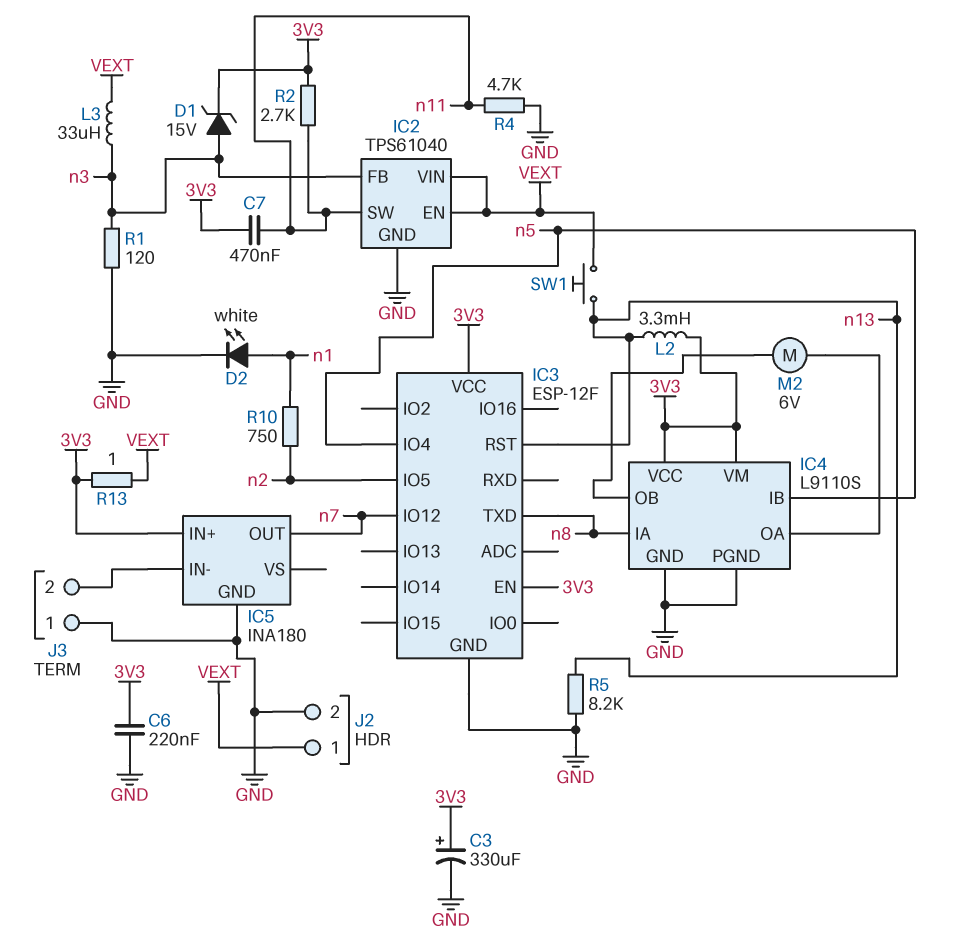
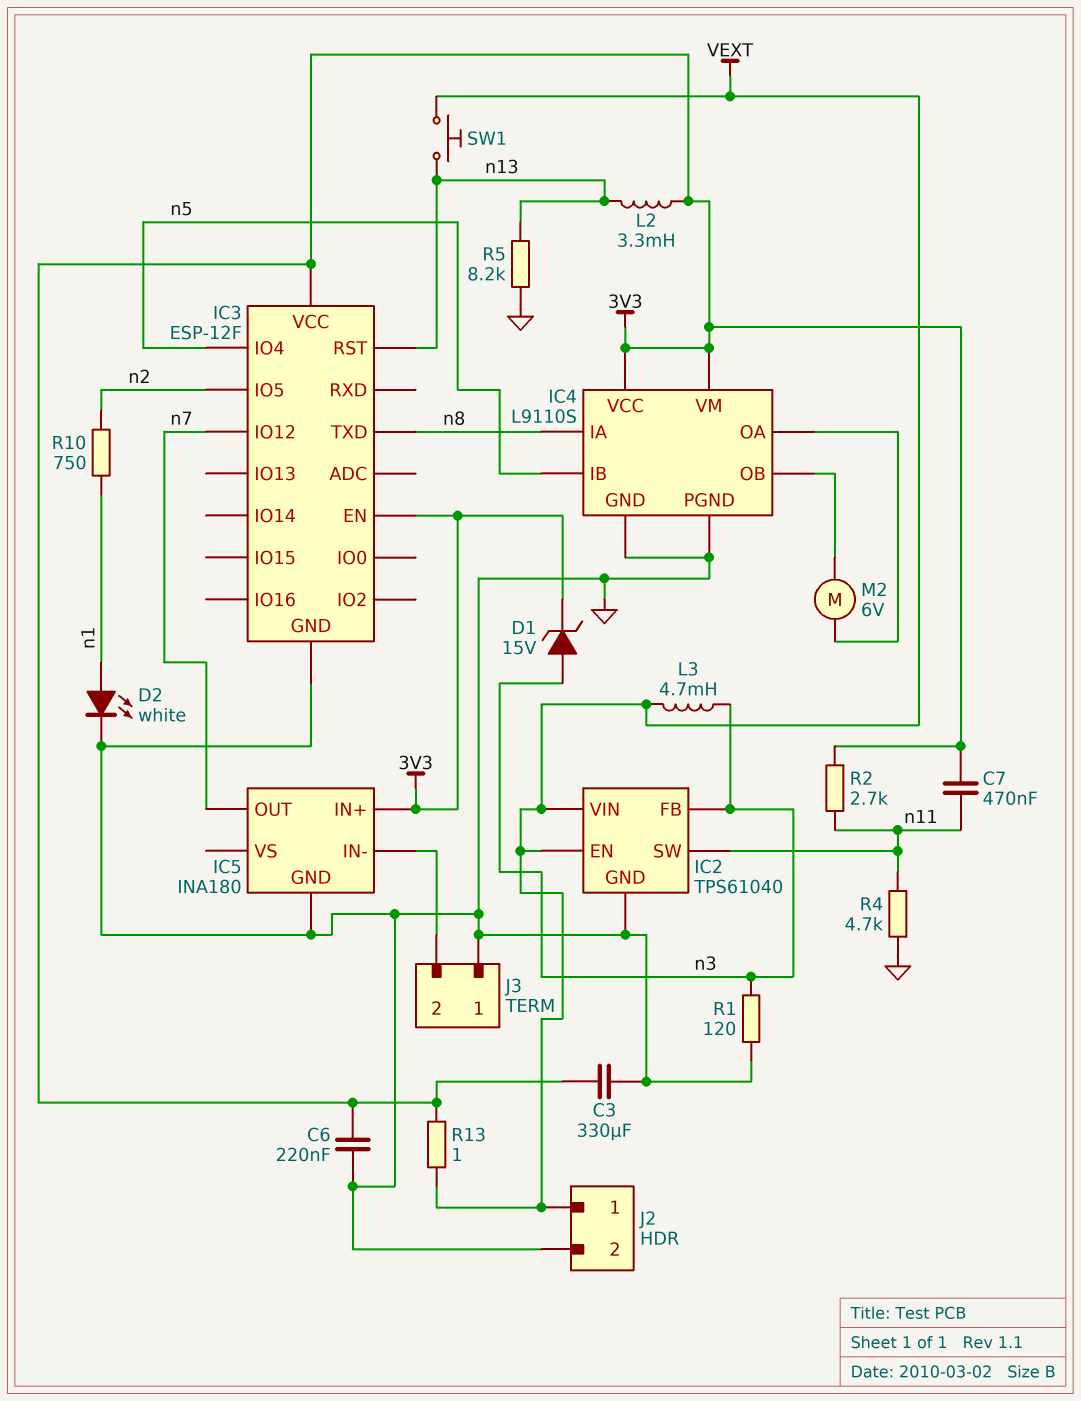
C3: 330uF (plus 3V3, minus GND) -> 330uF (3V3, GND)
L3: 33uH (VEXT, n3) -> 4.7mH (VEXT, n3)

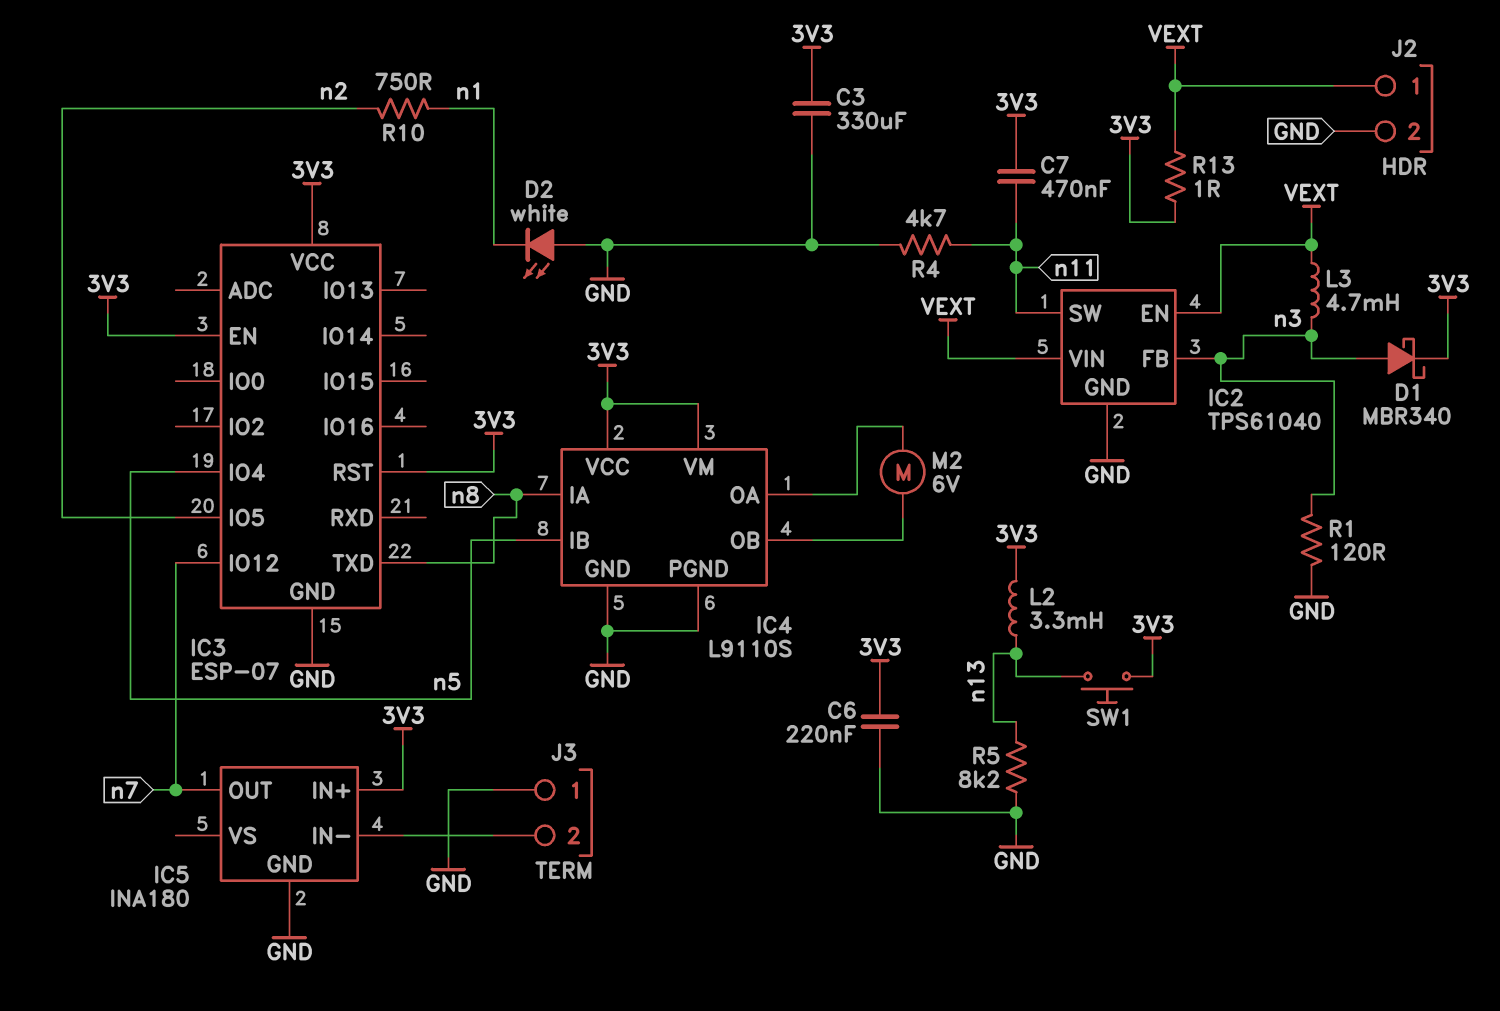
D1: zener 15V (A n3, K 3V3) -> schottky MBR340 (A n3, K 3V3)
D2: LED white (A n1, K GND) -> LED white (A GND, K n1)
IC3: ESP-12F -> ESP-07
IC3 pin RST: n13 -> 3V3
R2: 2.7k (3V3, n11) -> none
SW1: button (VEXT, n13) -> button (3V3, n13)

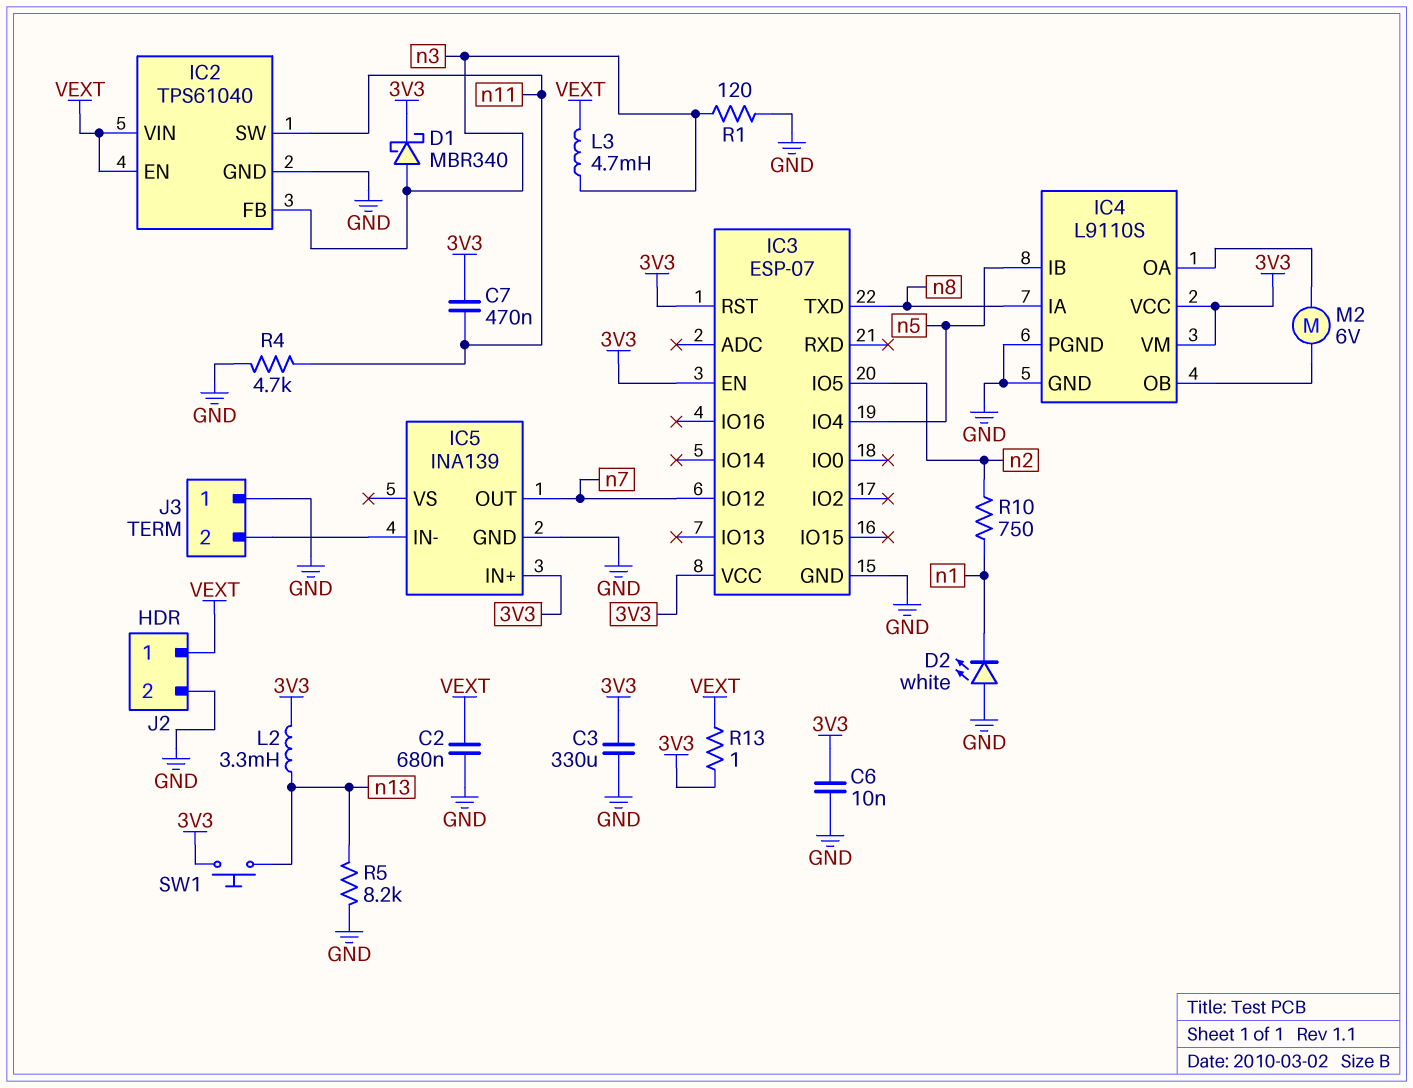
C2: none -> 680nF (GND, VEXT)
C6: 220nF (3V3, GND) -> 10nF (3V3, GND)
IC5: INA180 -> INA139

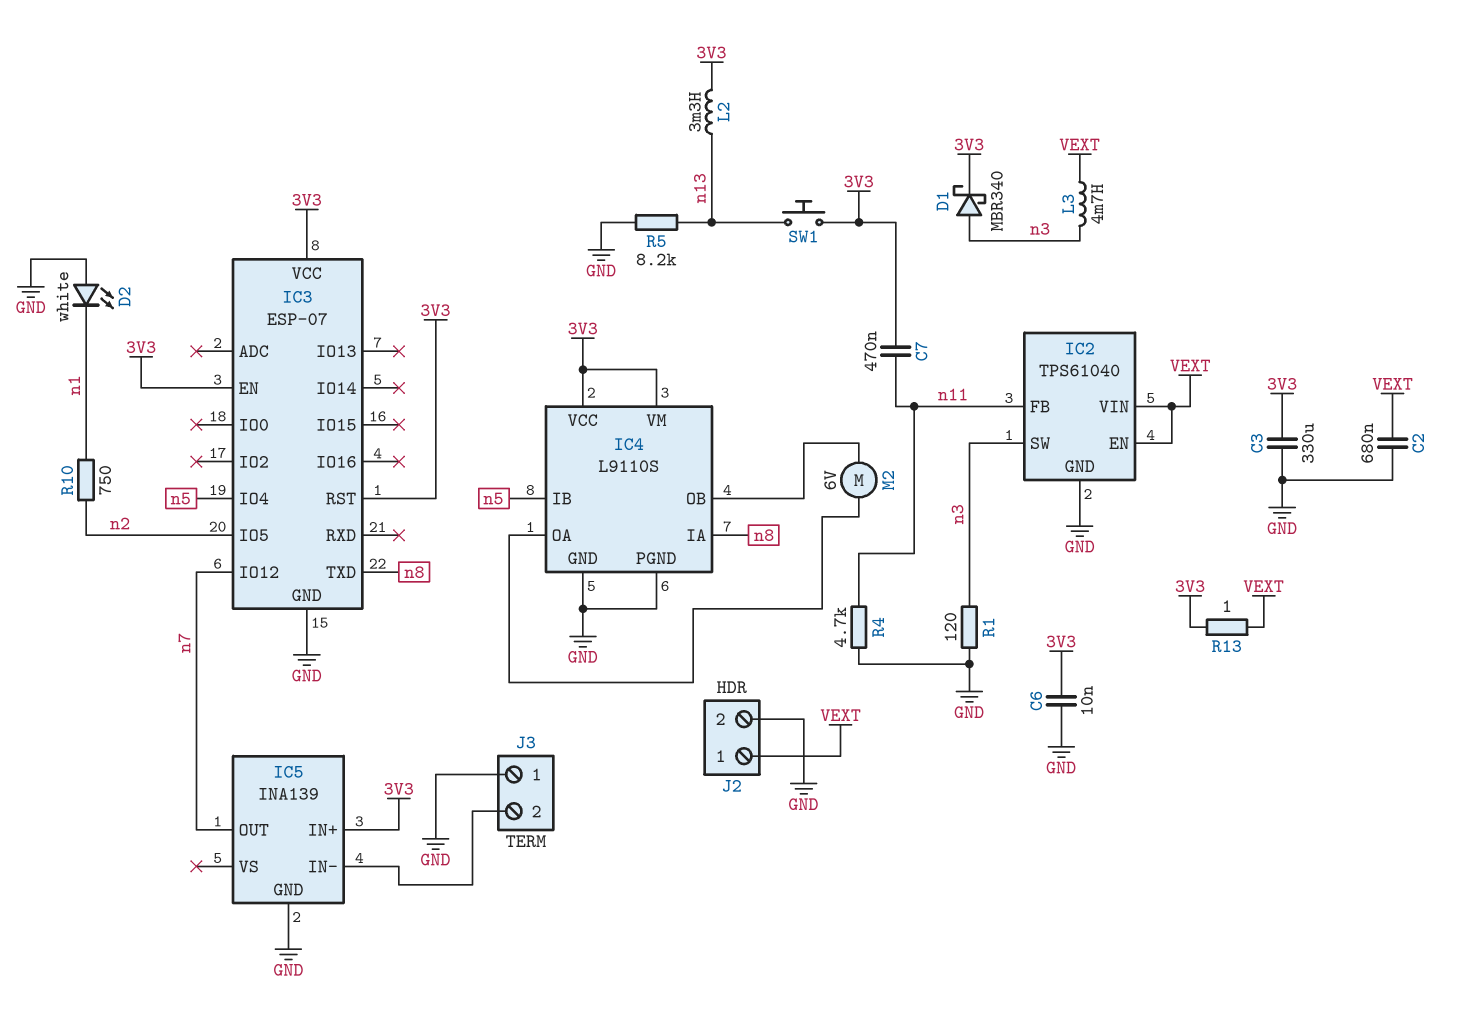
IC2 pin FB: n3 -> n11
IC2 pin SW: n11 -> n3

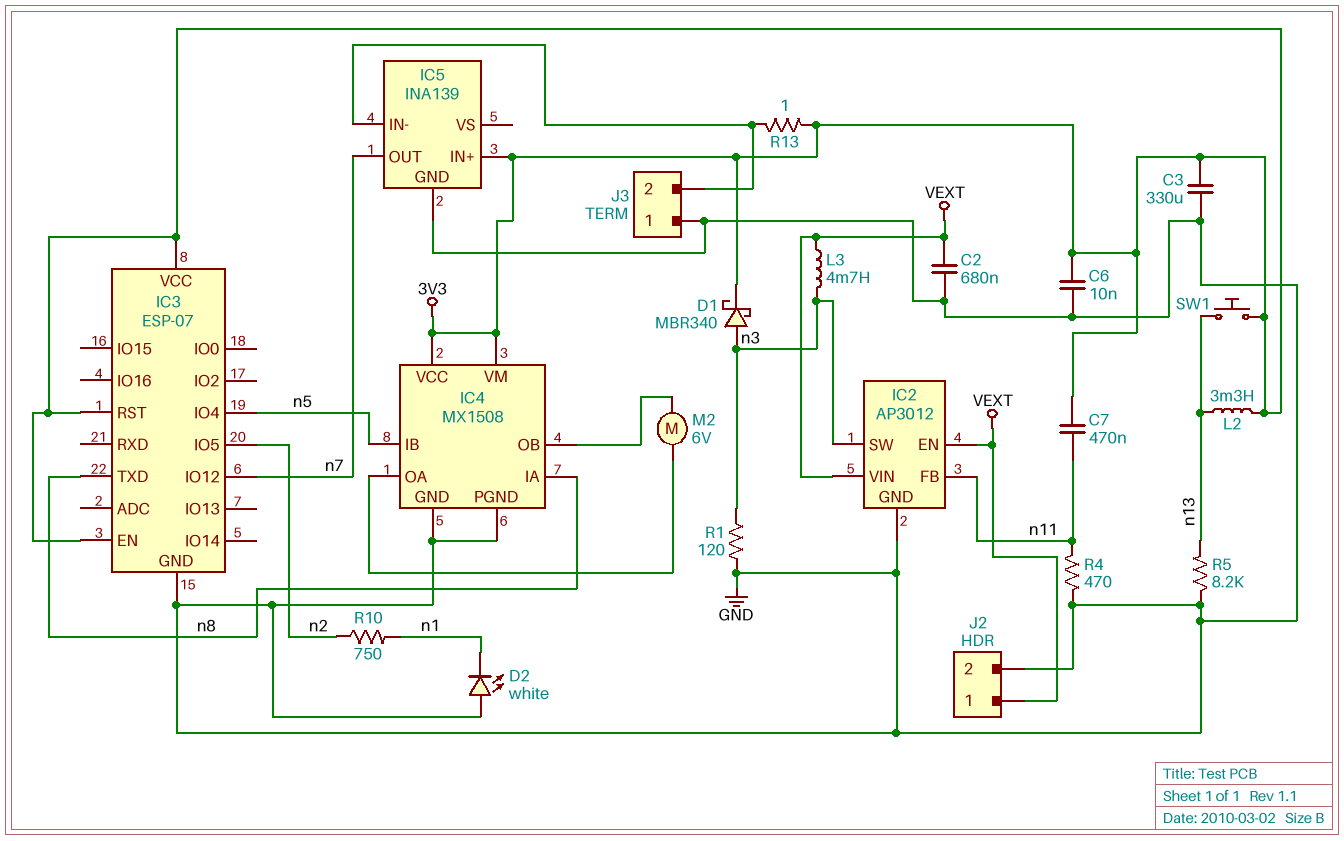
IC2: TPS61040 -> AP3012
IC4: L9110S -> MX1508
R4: 4.7k (GND, n11) -> 470 (GND, n11)
R13: 1 (3V3, VEXT) -> 1 (3V3, IC5/IN-)

